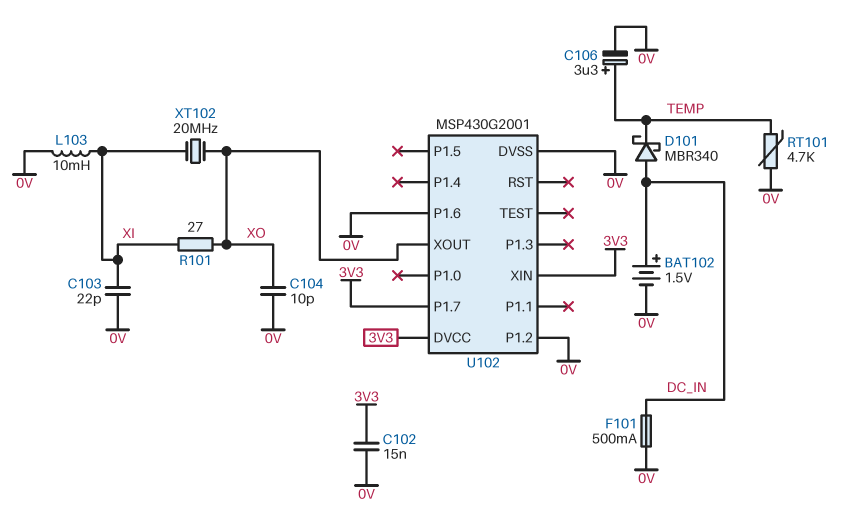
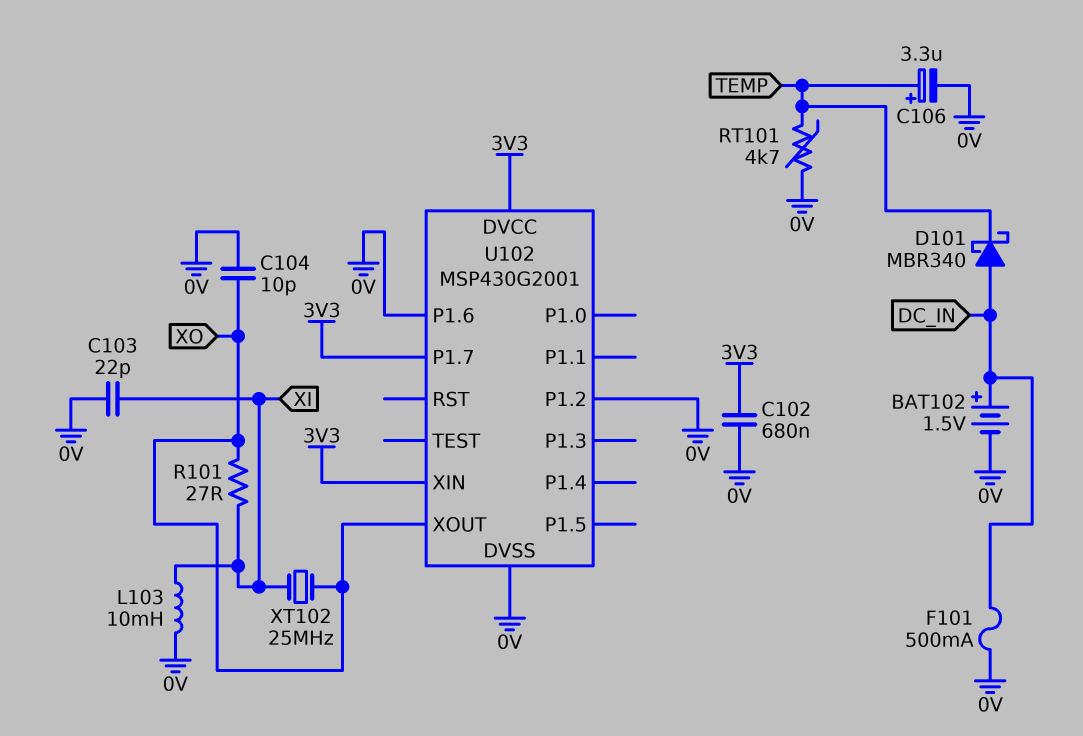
C102: 15nF (0V, 3V3) -> 680nF (0V, 3V3)
XT102: 20MHz (XI, XO) -> 25MHz (XI, XO)

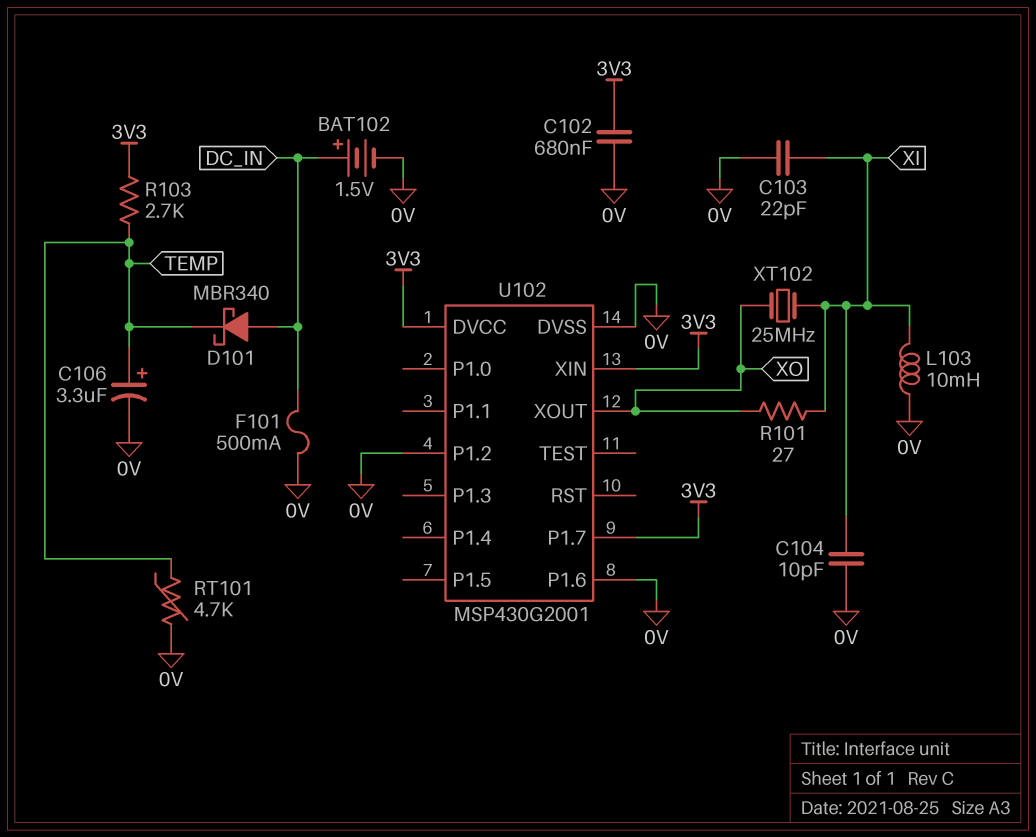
C104: 10pF (0V, XO) -> 10pF (0V, XI)
R103: none -> 2.7k (3V3, TEMP)

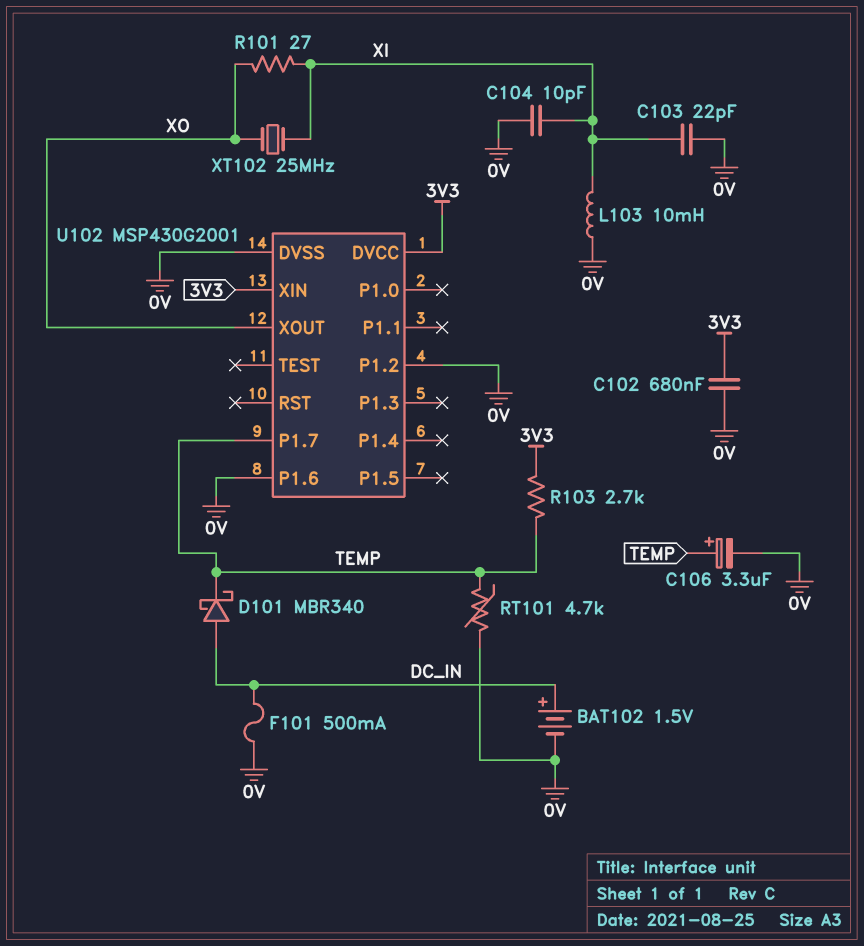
U102 pin P1.7: 3V3 -> TEMP

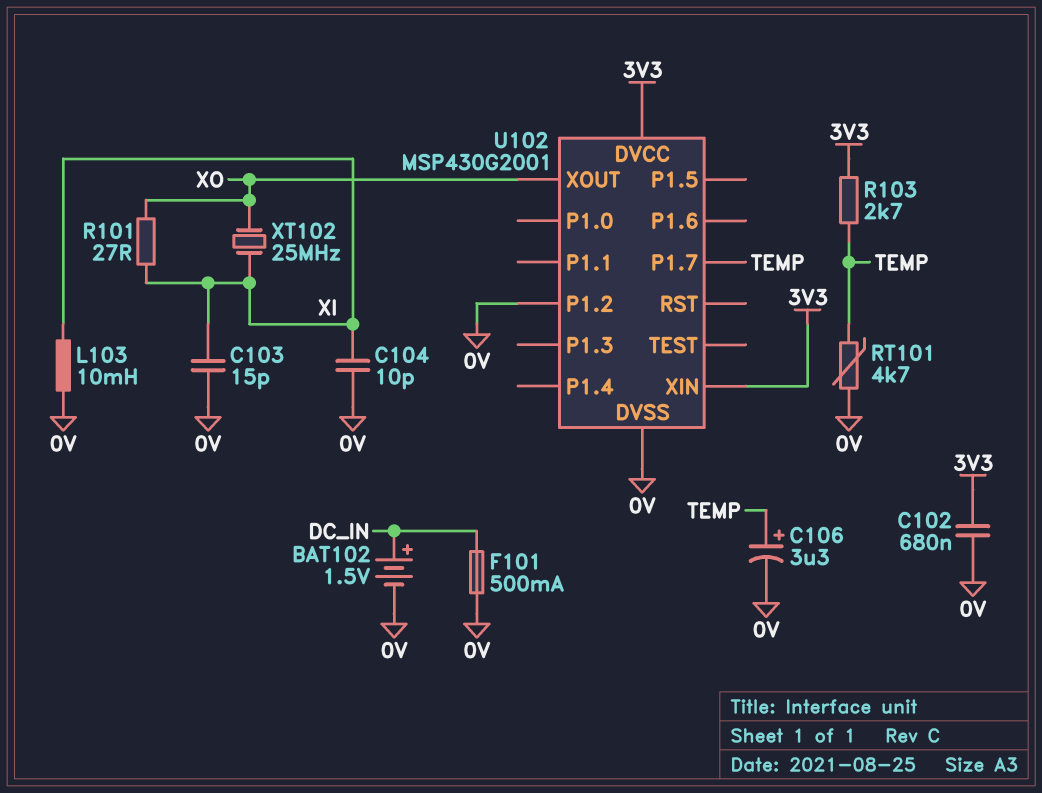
C103: 22pF (0V, XI) -> 15pF (0V, XI)
D101: schottky MBR340 (A DC_IN, K TEMP) -> none
U102 pin P1.6: 0V -> none

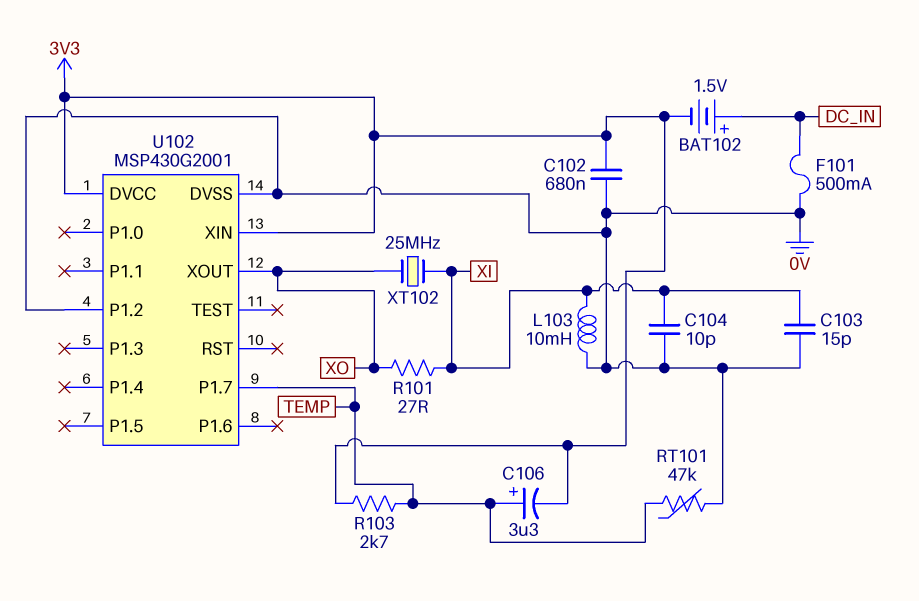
BAT102: 1.5V (plus DC_IN, minus 0V) -> 1.5V (plus DC_IN, minus 3V3)
C106: 3.3uF (plus TEMP, minus 0V) -> 3.3uF (plus TEMP, minus 3V3)
RT101: 4.7k (0V, TEMP) -> 47k (0V, TEMP)

